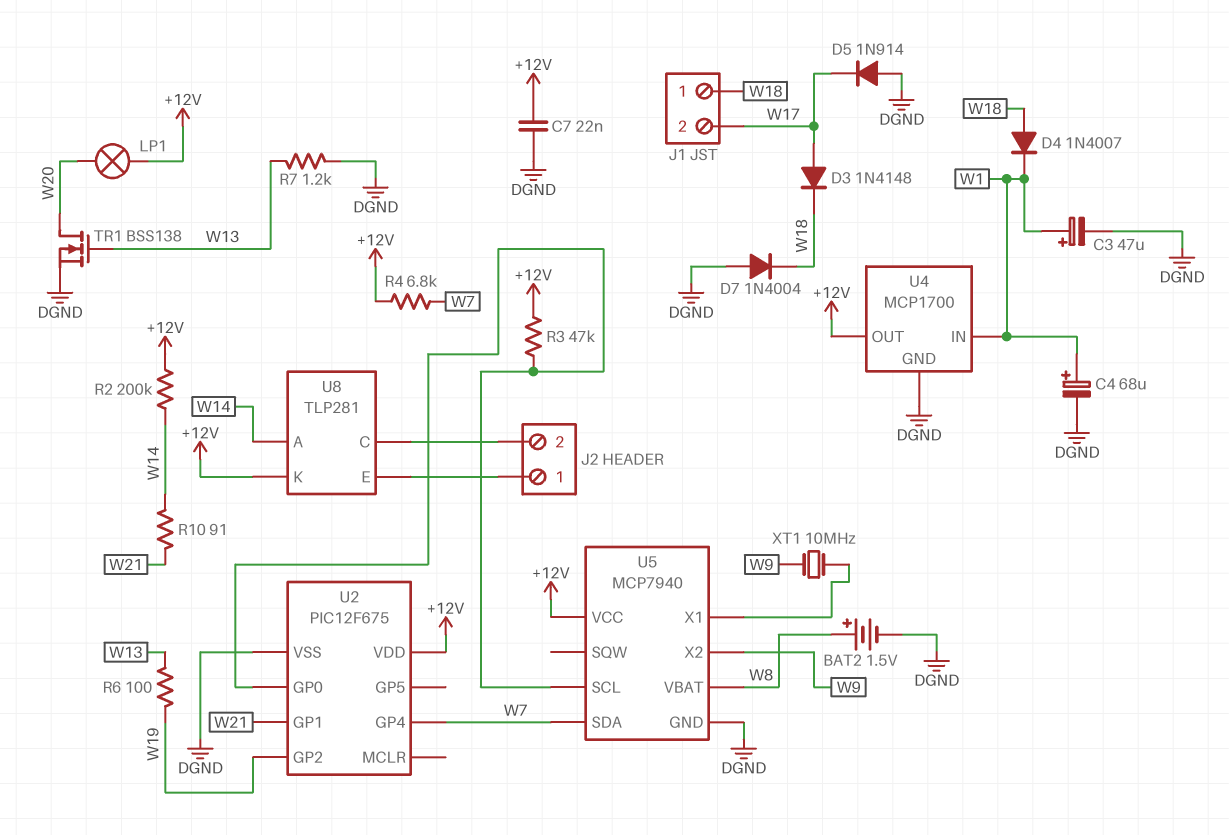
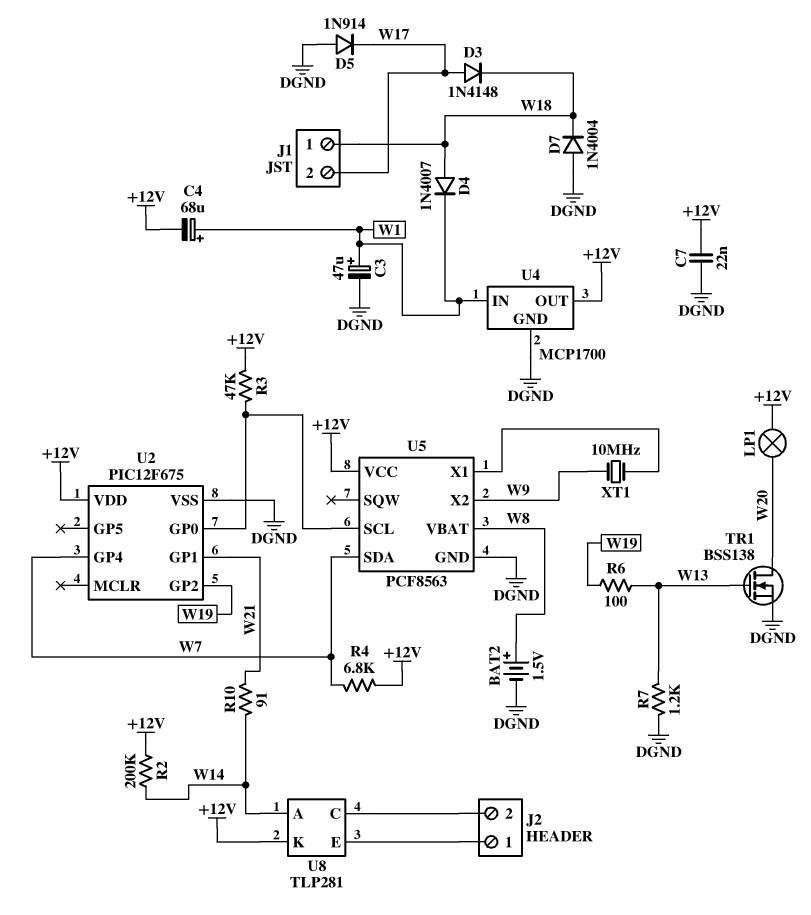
C4: 68uF (plus W1, minus DGND) -> 68uF (plus W1, minus +12V)
U5: MCP7940 -> PCF8563

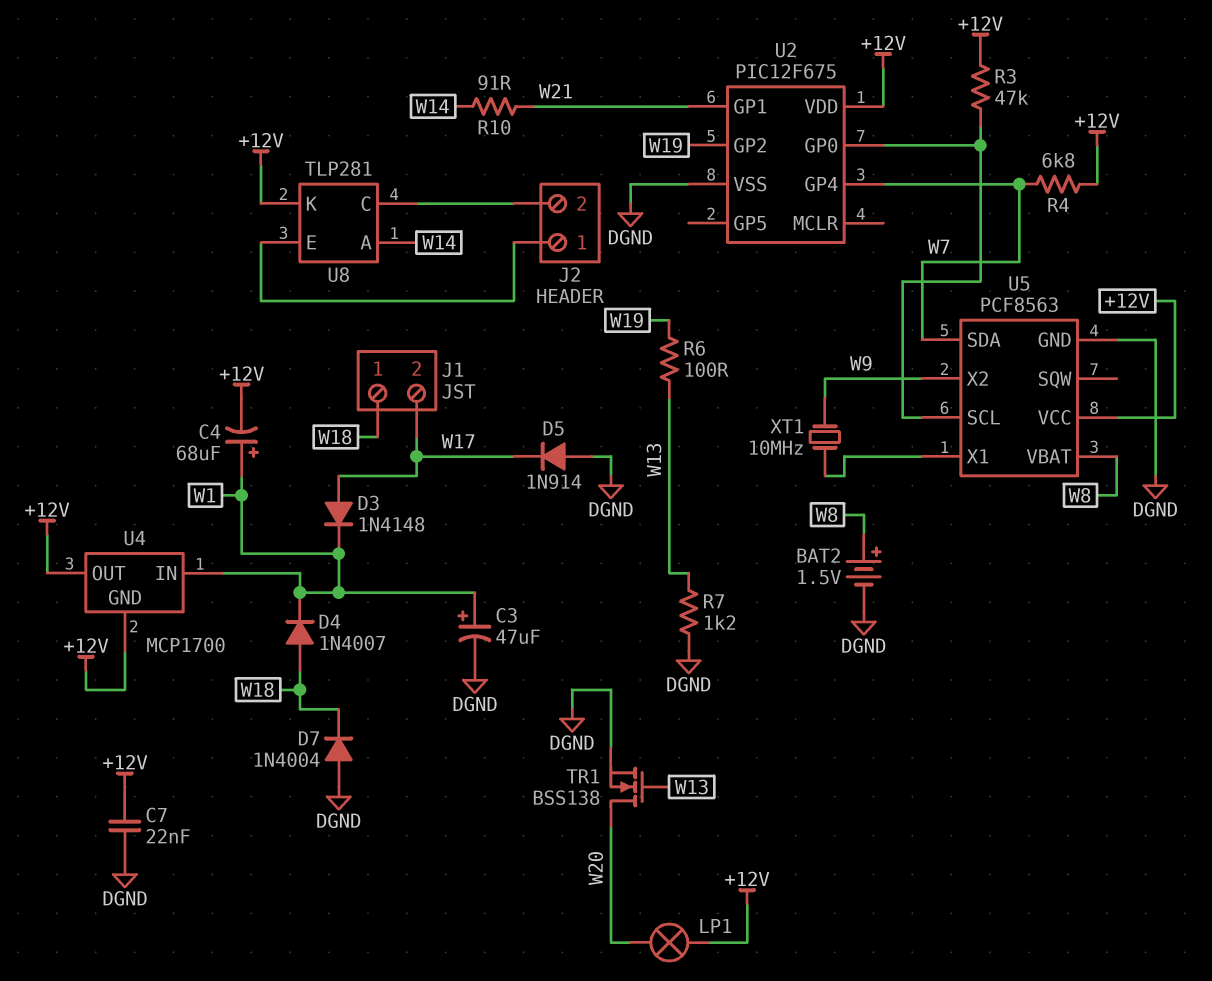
D3: diode 1N4148 (A W17, K W18) -> diode 1N4148 (A W17, K W1)
R2: 200k (+12V, W14) -> none
U4 pin GND: DGND -> +12V

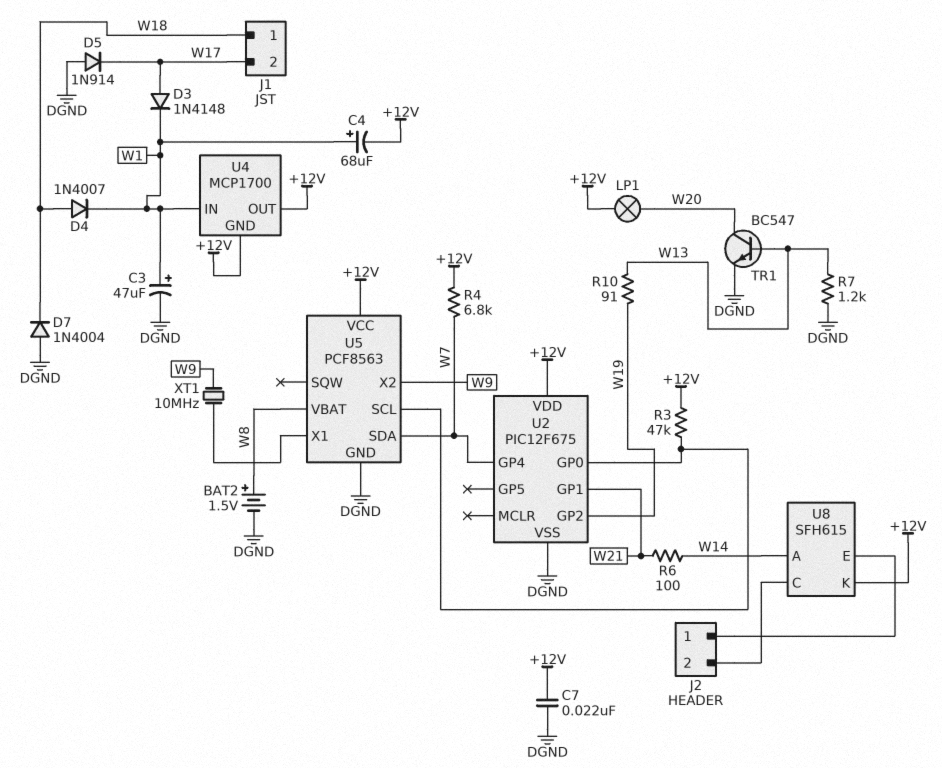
R6: 100 (W13, W19) -> 100 (W14, W21)
R10: 91 (W14, W21) -> 91 (W13, W19)
TR1: NMOS BSS138 (G W13, D W20, S DGND) -> NPN BC547 (B W13, C W20, E DGND)
U8: TLP281 -> SFH615

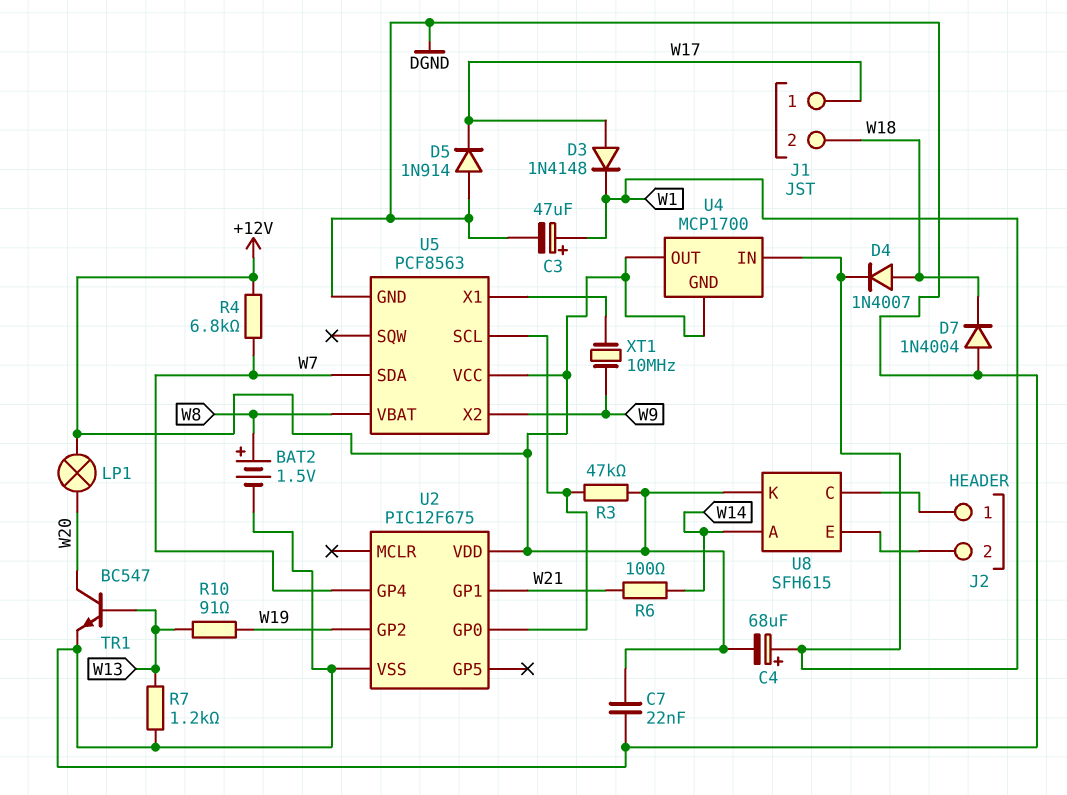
J1 pin 1: W18 -> W17
J1 pin 2: W17 -> W18
U8 pin C: J2/2 -> J2/1
U8 pin E: J2/1 -> J2/2

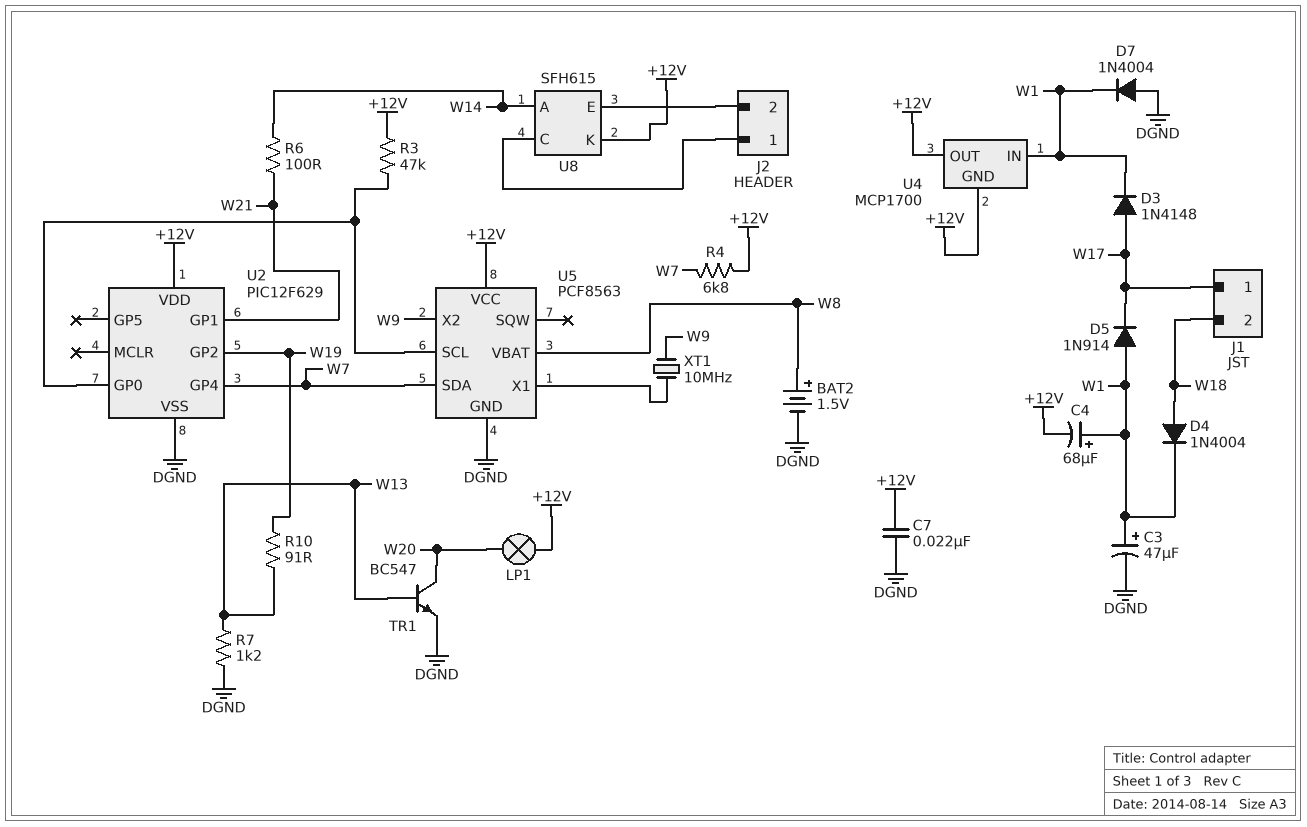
D4: diode 1N4007 (A W18, K W1) -> diode 1N4004 (A W18, K W1)
D5: diode 1N914 (A DGND, K W17) -> diode 1N914 (A W1, K W17)
D7: diode 1N4004 (A DGND, K W18) -> diode 1N4004 (A DGND, K W1)
U2: PIC12F675 -> PIC12F629

